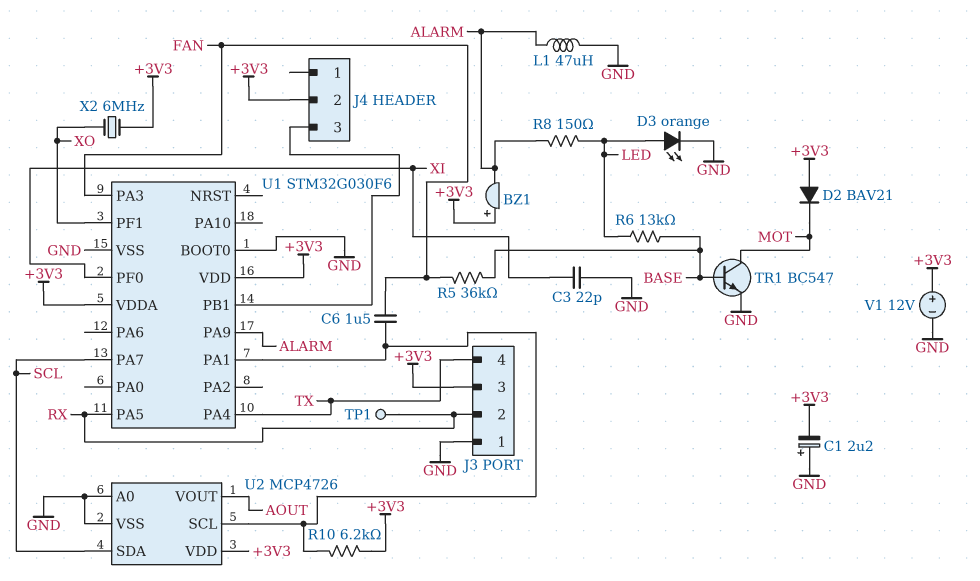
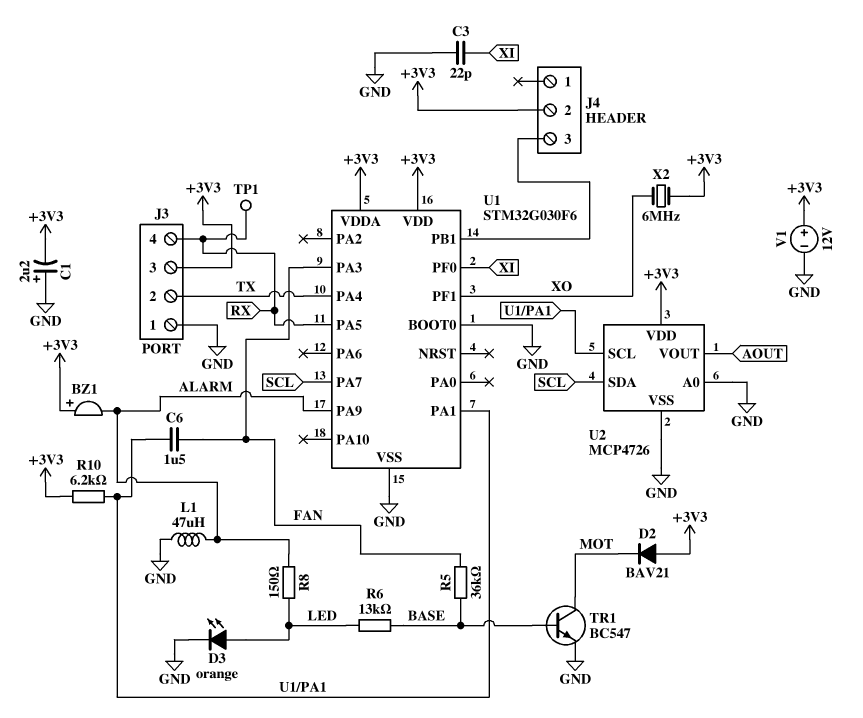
J3 pin 2: RX -> TX
J3 pin 4: TX -> RX

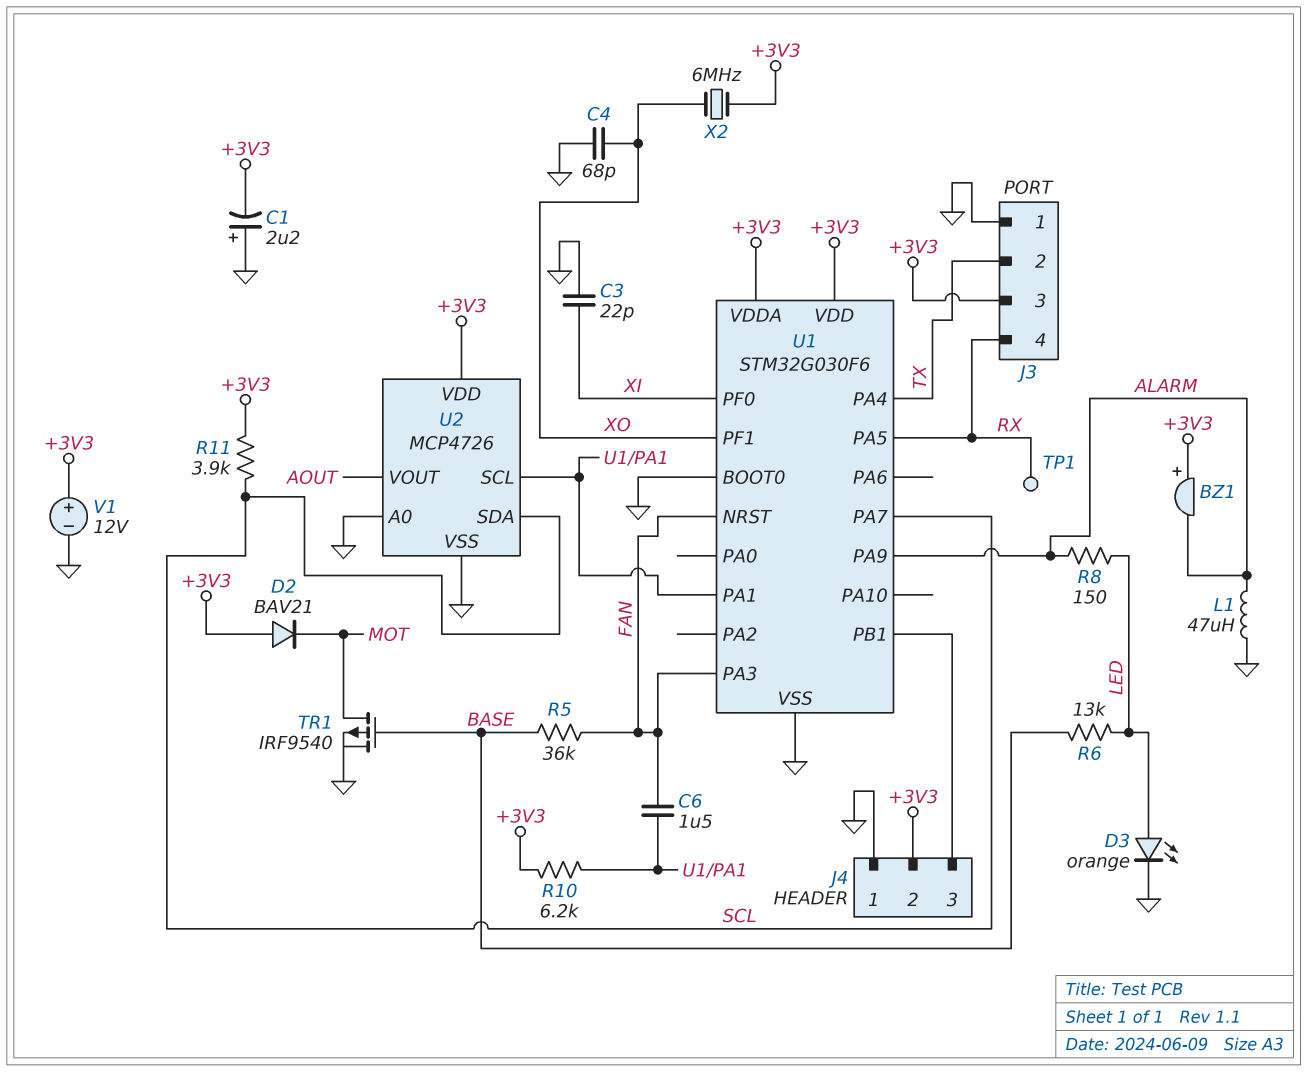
C4: none -> 68pF (GND, XO)
J4 pin 1: none -> GND
R11: none -> 3.9k (+3V3, SCL)
TR1: NPN BC547 (B BASE, C MOT, E GND) -> PMOS IRF9540 (G BASE, D MOT, S GND)
U1 pin NRST: none -> FAN

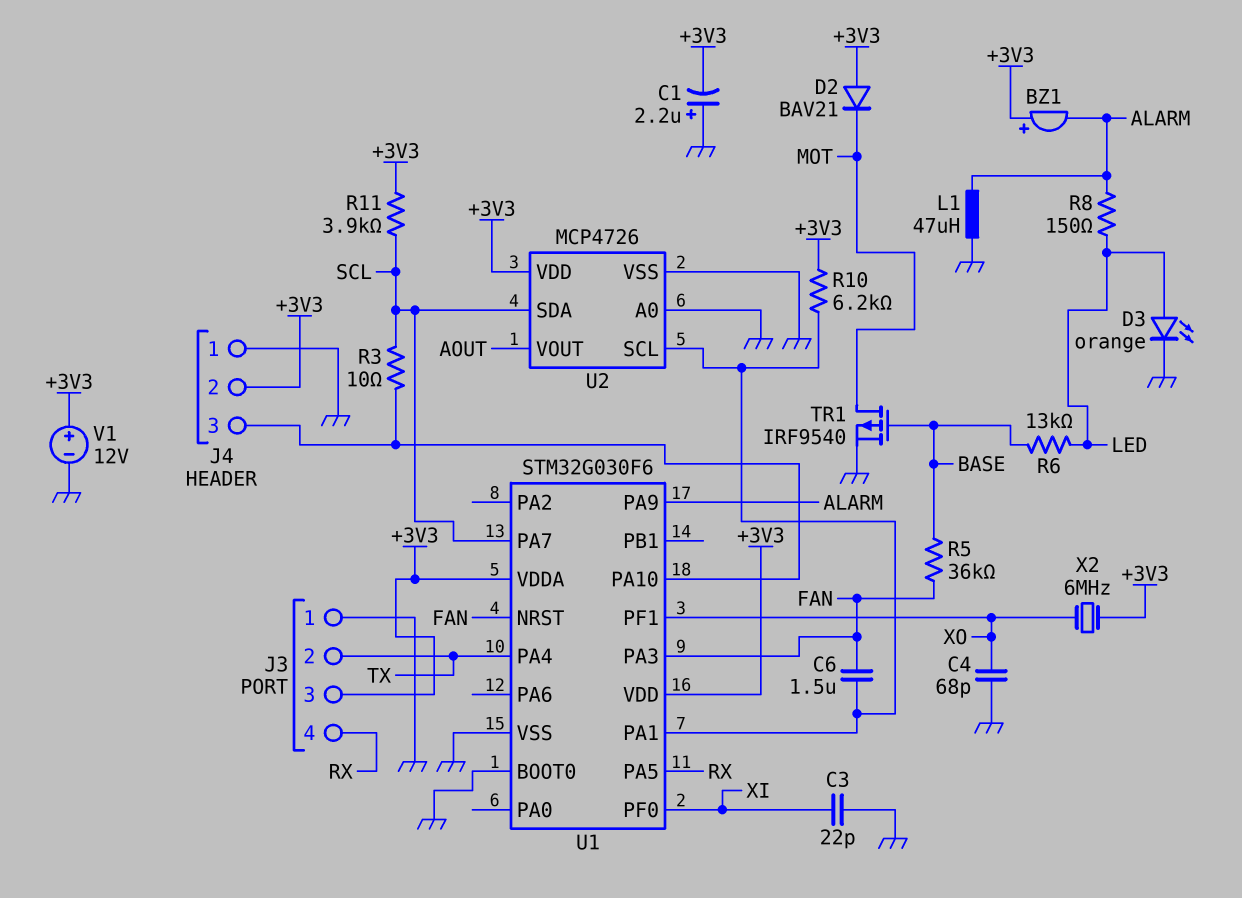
R3: none -> 10 (J4/3, SCL)
TP1: test point (RX) -> none
U1 pin PA10: none -> J4/3
U1 pin PB1: J4/3 -> none

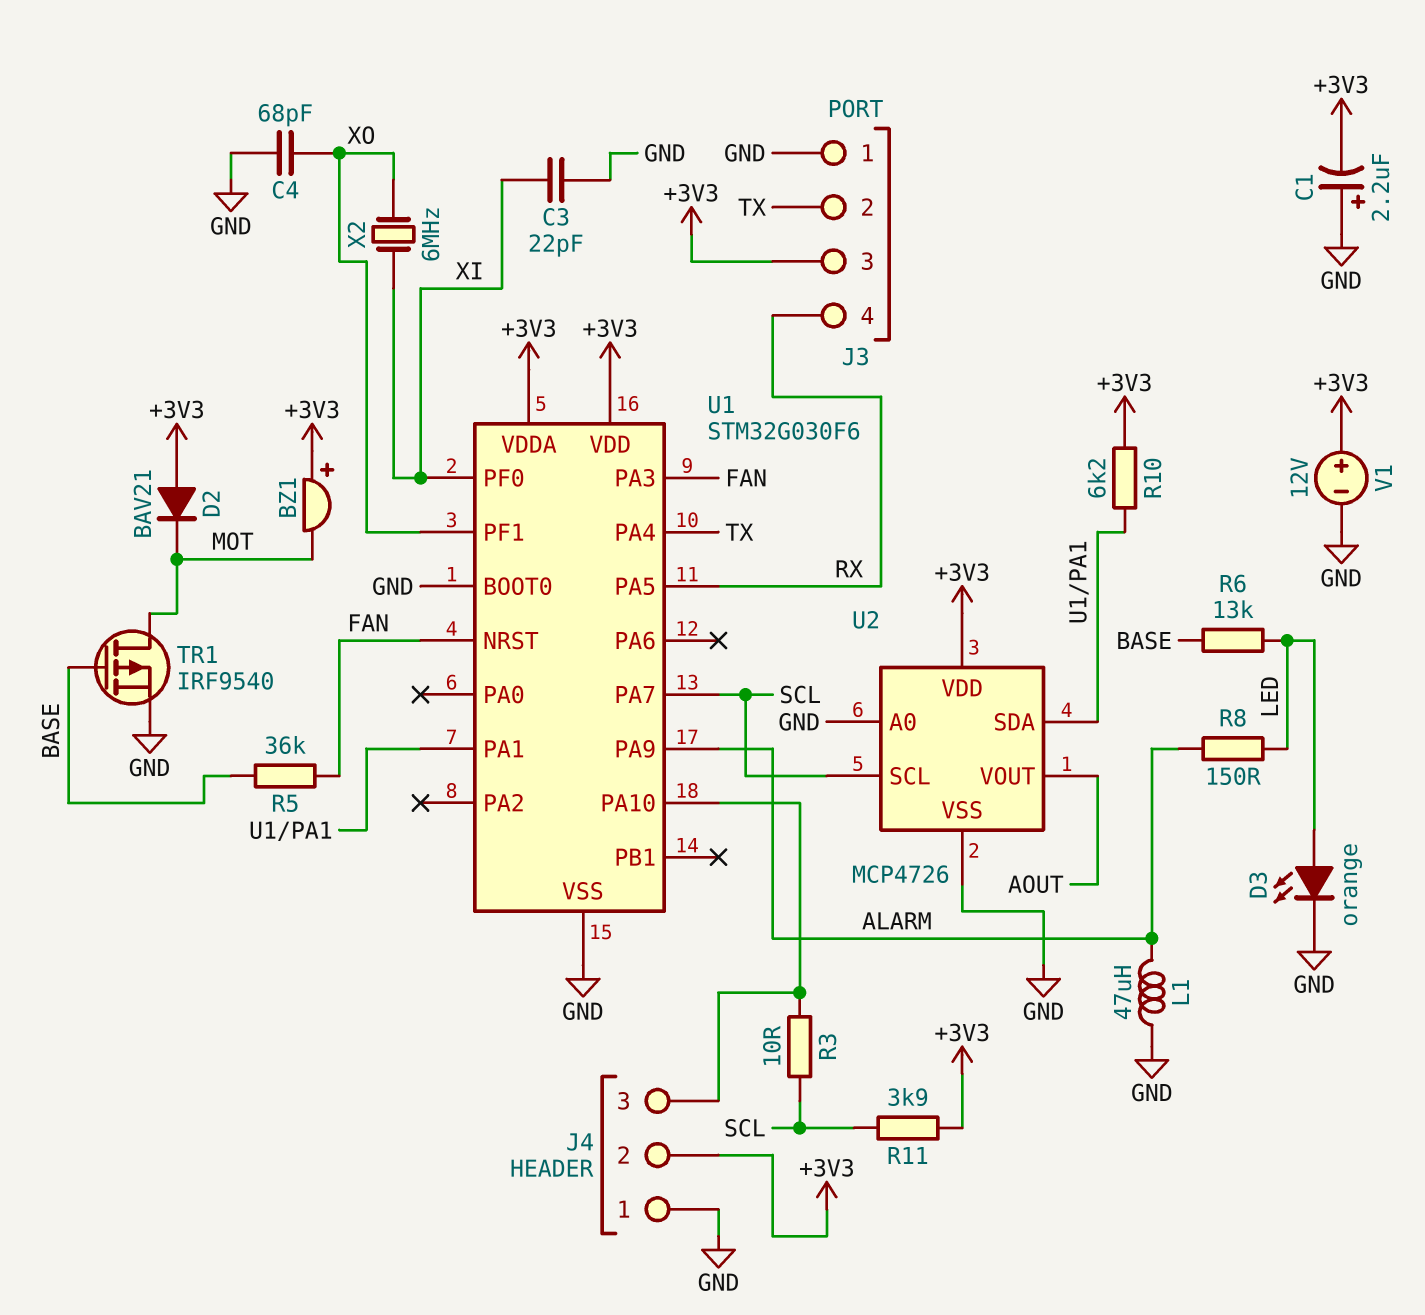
BZ1: buzzer (plus +3V3, minus ALARM) -> buzzer (plus +3V3, minus MOT)
C6: 1.5uF (FAN, U1/PA1) -> none
U2 pin SCL: U1/PA1 -> SCL
U2 pin SDA: SCL -> U1/PA1
X2: 6MHz (+3V3, XO) -> 6MHz (XI, XO)

